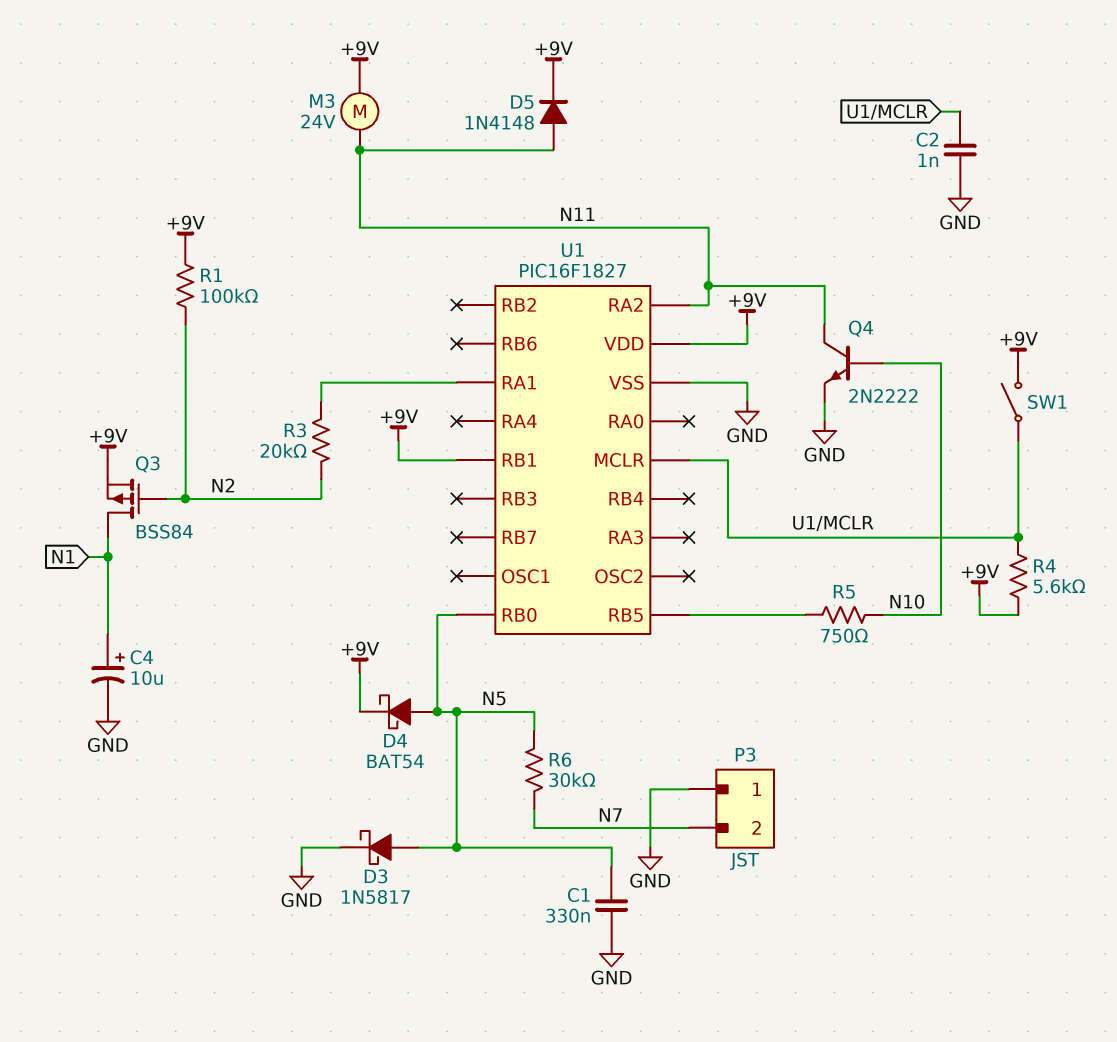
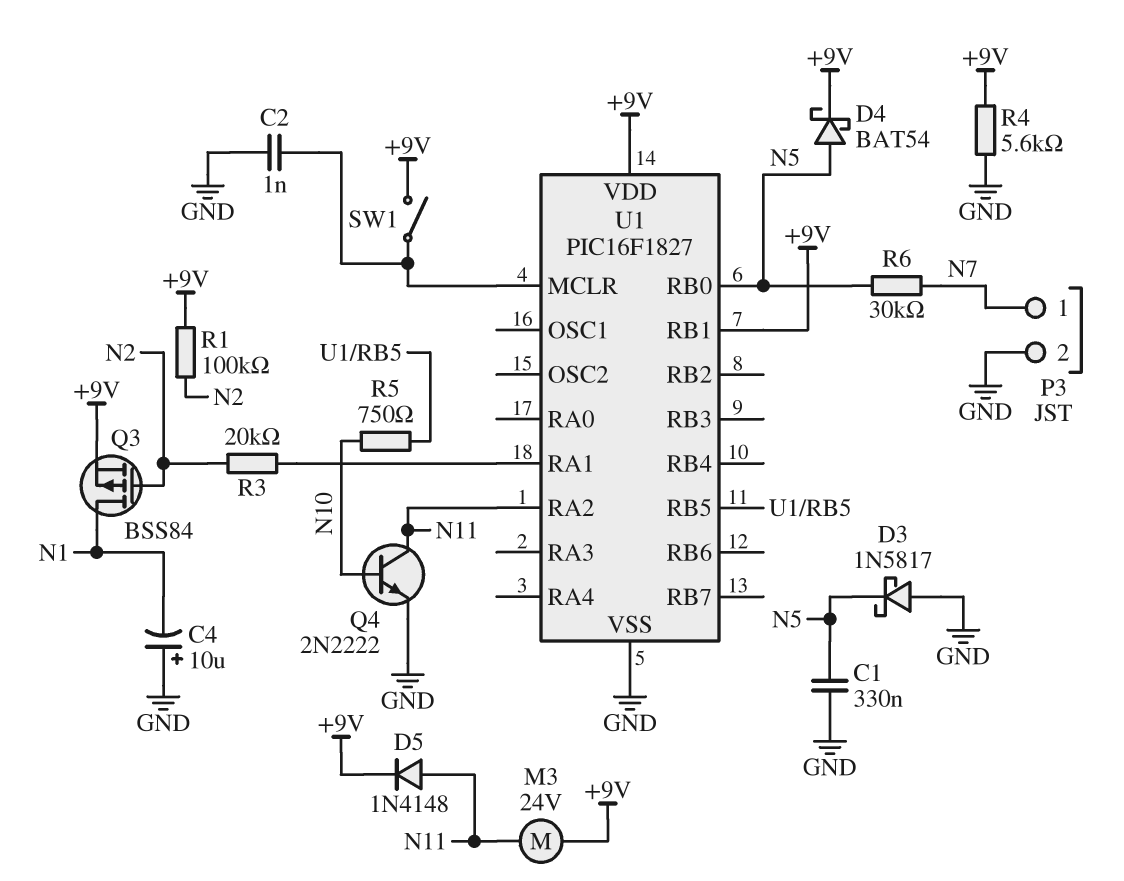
C4: 10uF (plus N1, minus GND) -> 10uF (plus GND, minus N1)
D3: schottky 1N5817 (A N5, K GND) -> schottky 1N5817 (A GND, K N5)
P3 pin 1: GND -> N7
P3 pin 2: N7 -> GND
R4: 5.6k (+9V, U1/MCLR) -> 5.6k (+9V, GND)

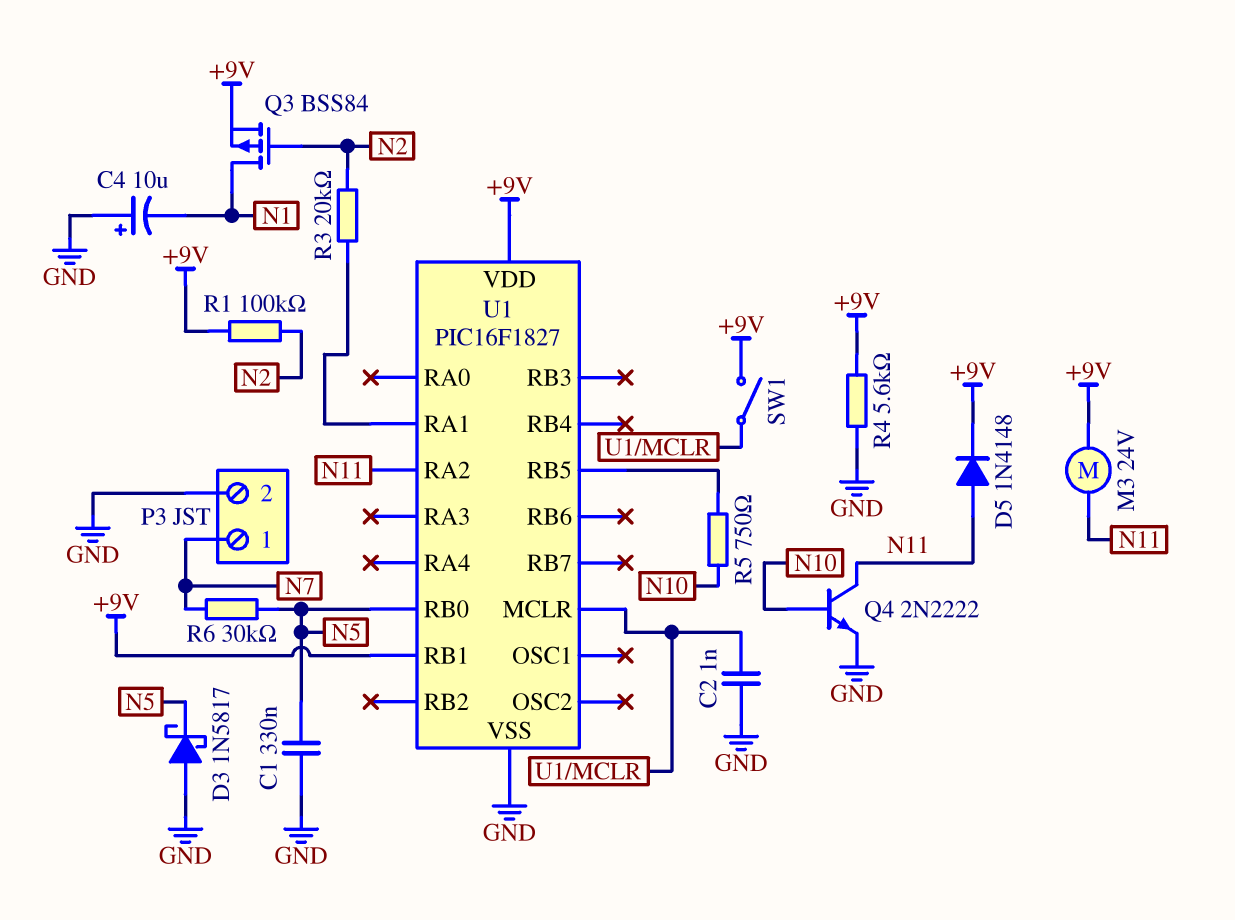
D4: schottky BAT54 (A N5, K +9V) -> none

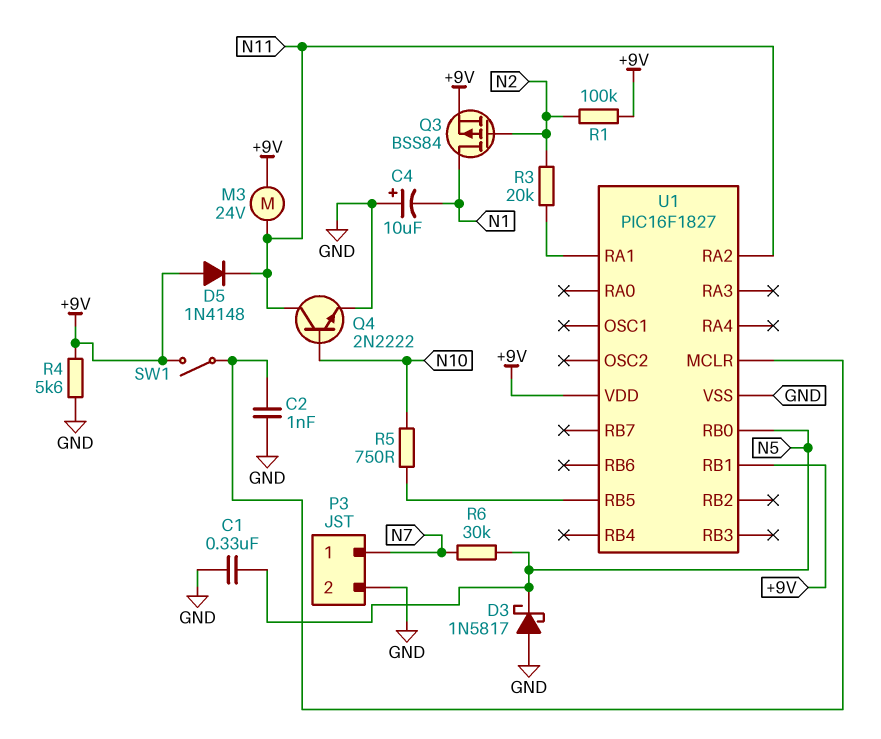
D5: diode 1N4148 (A N11, K +9V) -> diode 1N4148 (A +9V, K N11)

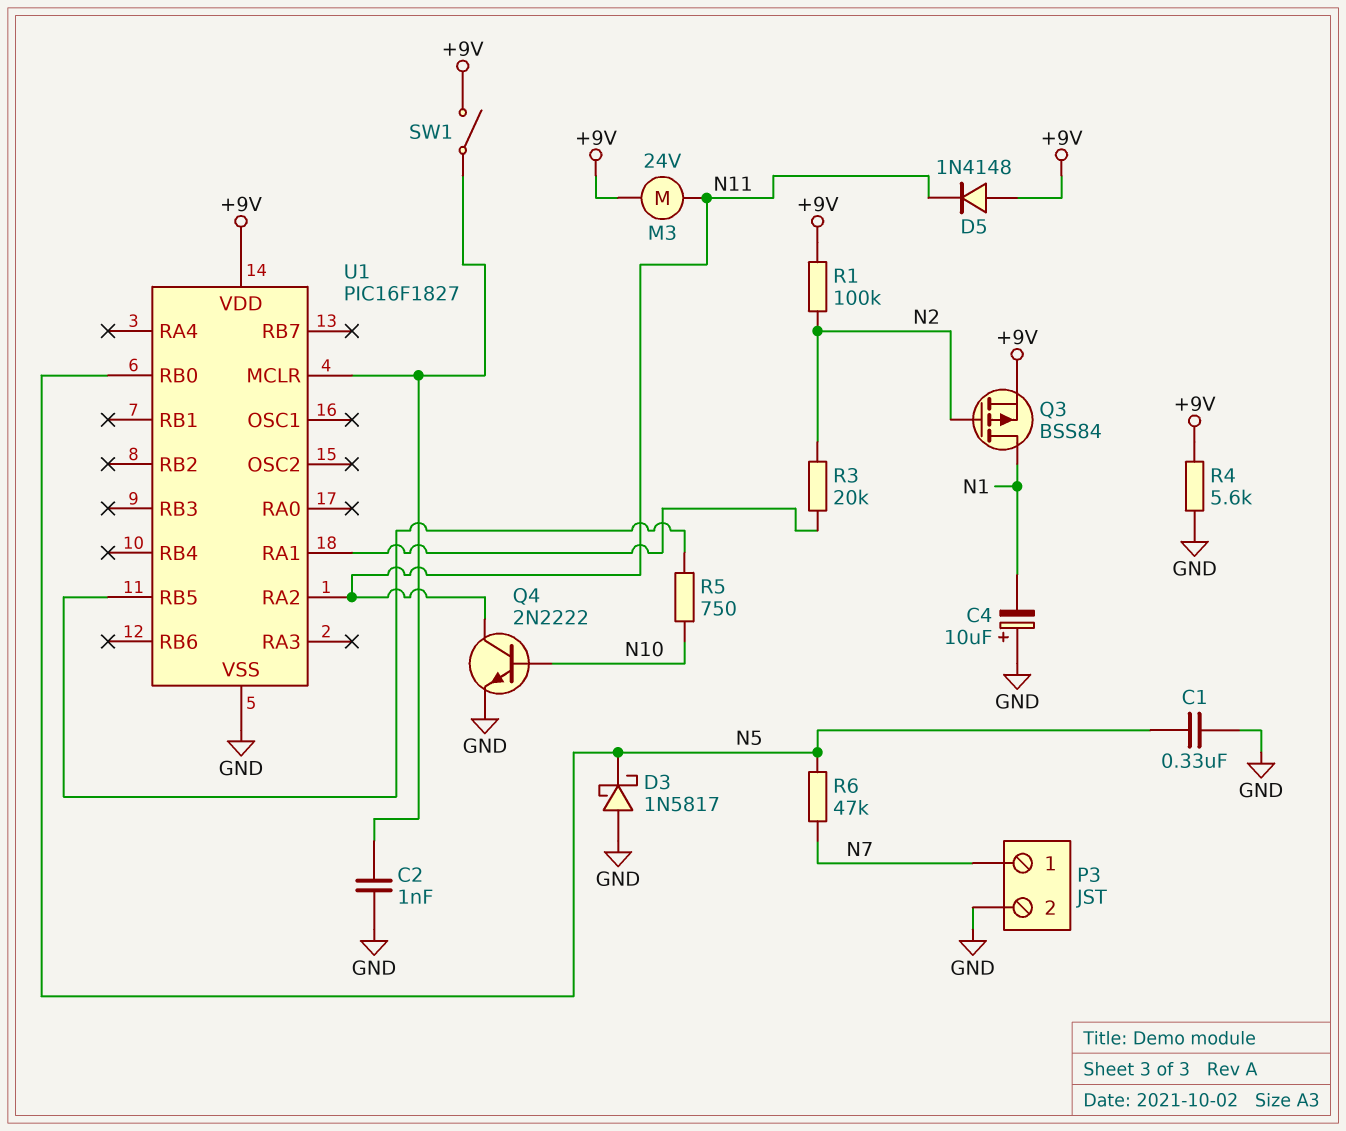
R6: 30k (N5, N7) -> 47k (N5, N7)
U1 pin RB1: +9V -> none

